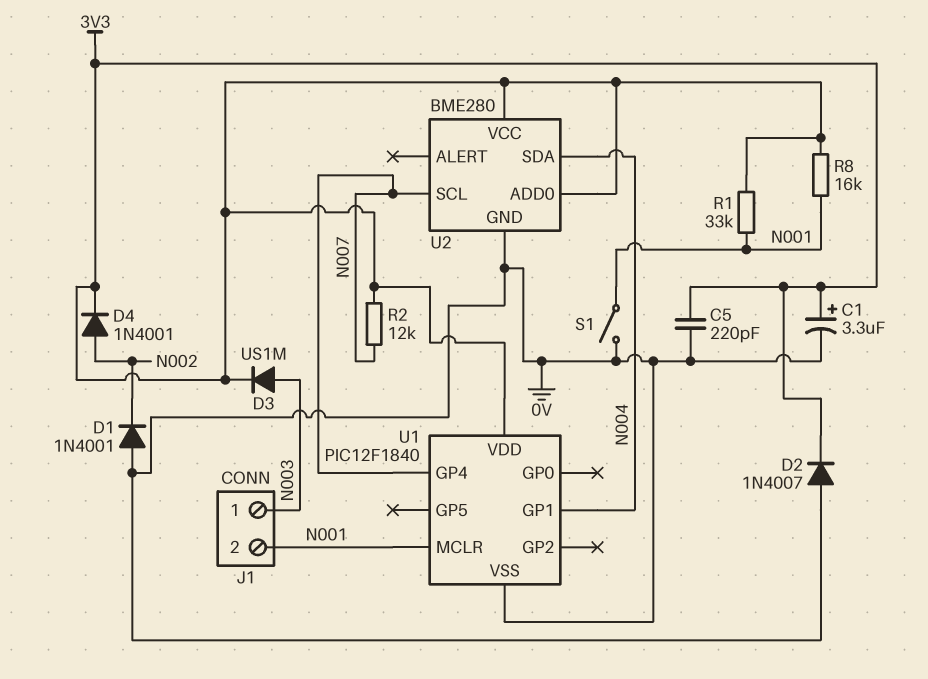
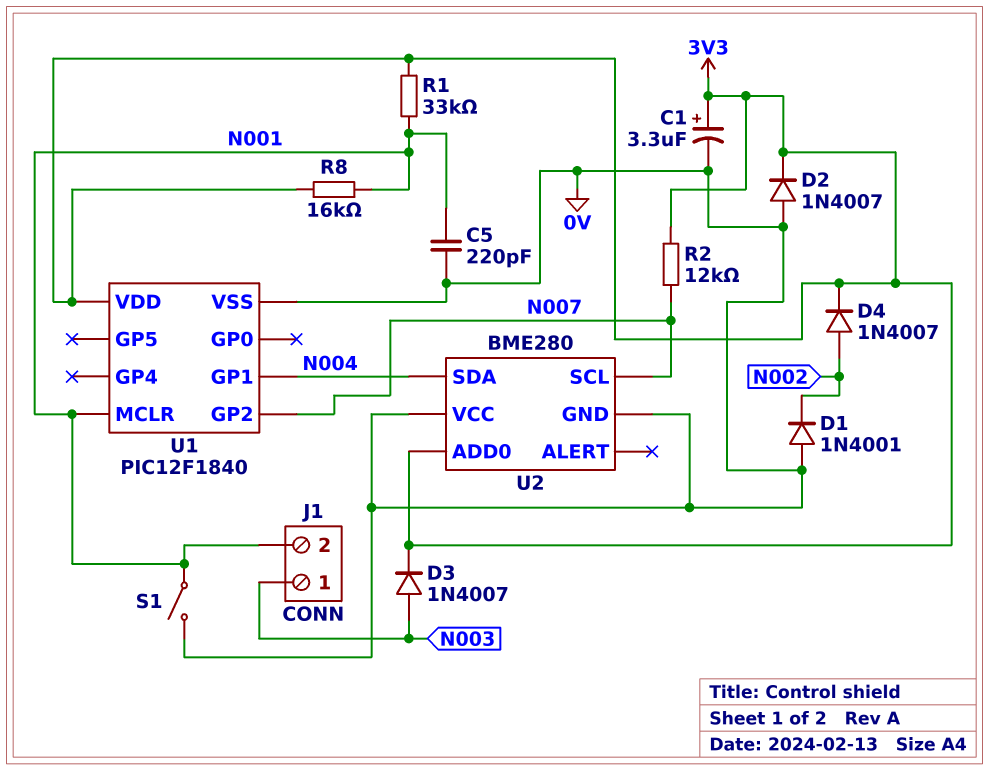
C5: 220pF (0V, 3V3) -> 220pF (0V, N001)
D3: diode US1M (A N003, K 3V3) -> diode 1N4007 (A N003, K 3V3)
D4: diode 1N4001 (A N002, K 3V3) -> diode 1N4007 (A N002, K 3V3)
U1 pin GP2: none -> N007
U1 pin GP4: N007 -> none
U2 pin VCC: 3V3 -> 0V

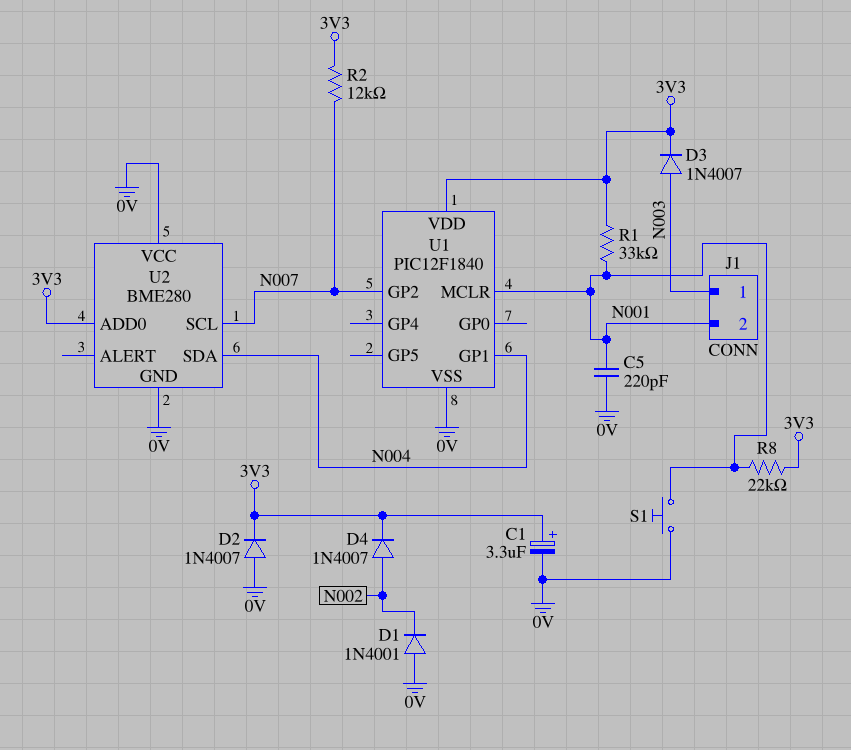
R8: 16k (3V3, N001) -> 22k (3V3, N001)
S1: switch (0V, N001) -> button (0V, N001)

